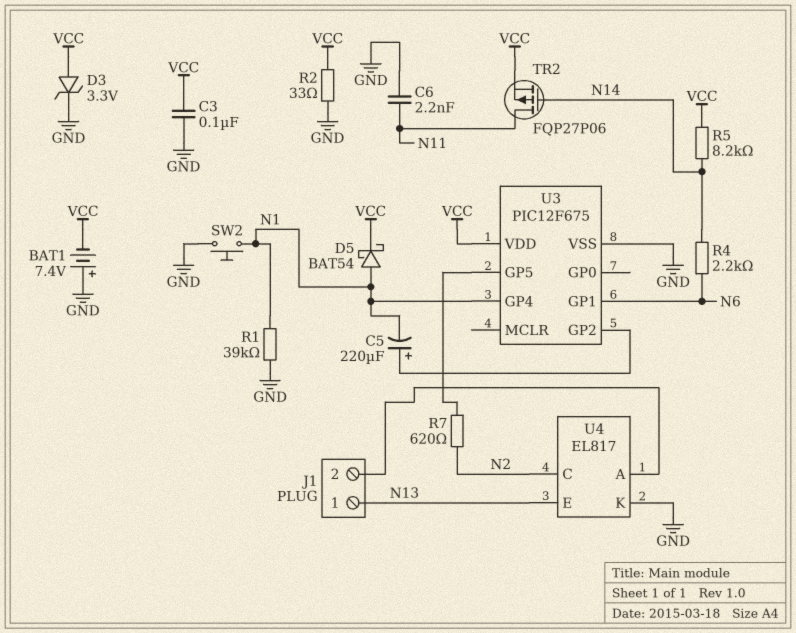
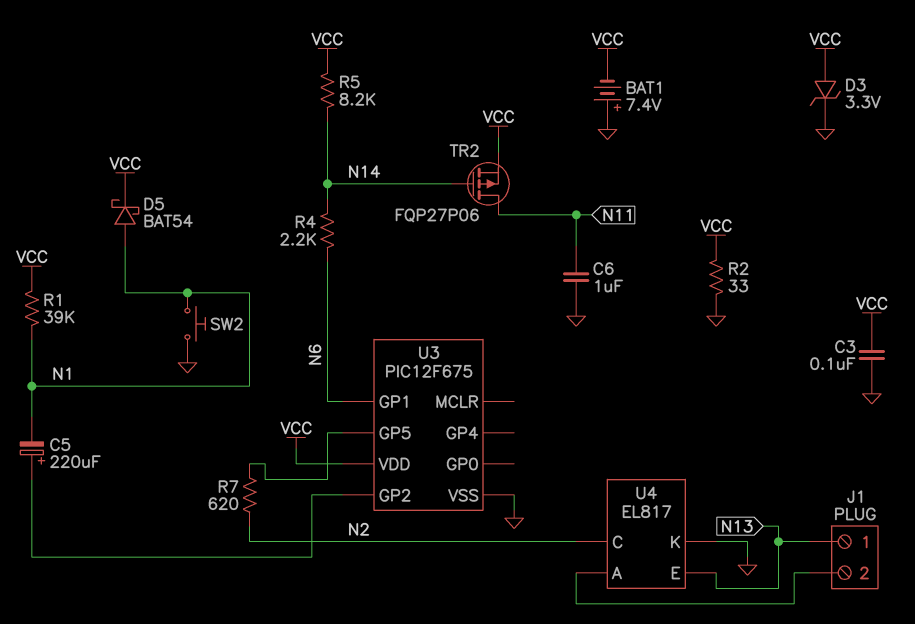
C6: 2.2nF (GND, N11) -> 1uF (GND, N11)
R1: 39k (GND, N1) -> 39k (N1, VCC)
U3 pin GP4: N1 -> none

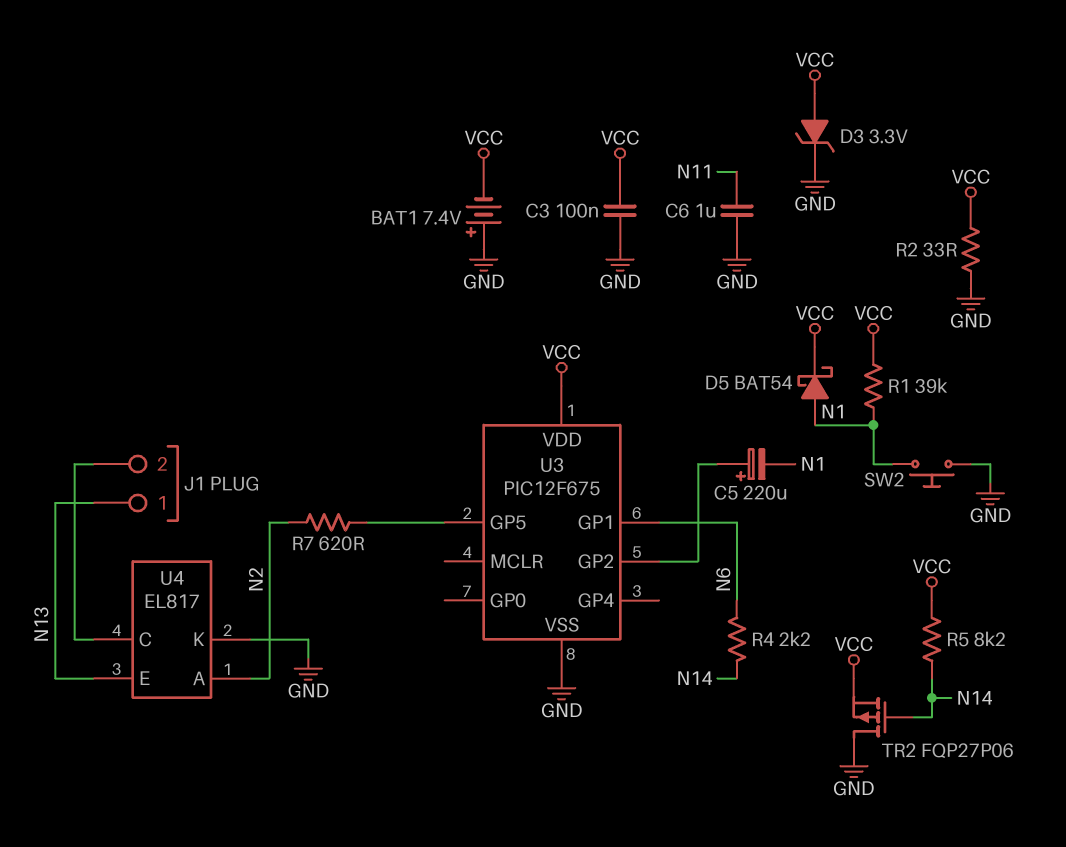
TR2: PMOS FQP27P06 (G N14, D N11, S VCC) -> PMOS FQP27P06 (G N14, D GND, S VCC)
U4 pin A: J1/2 -> N2
U4 pin C: N2 -> J1/2

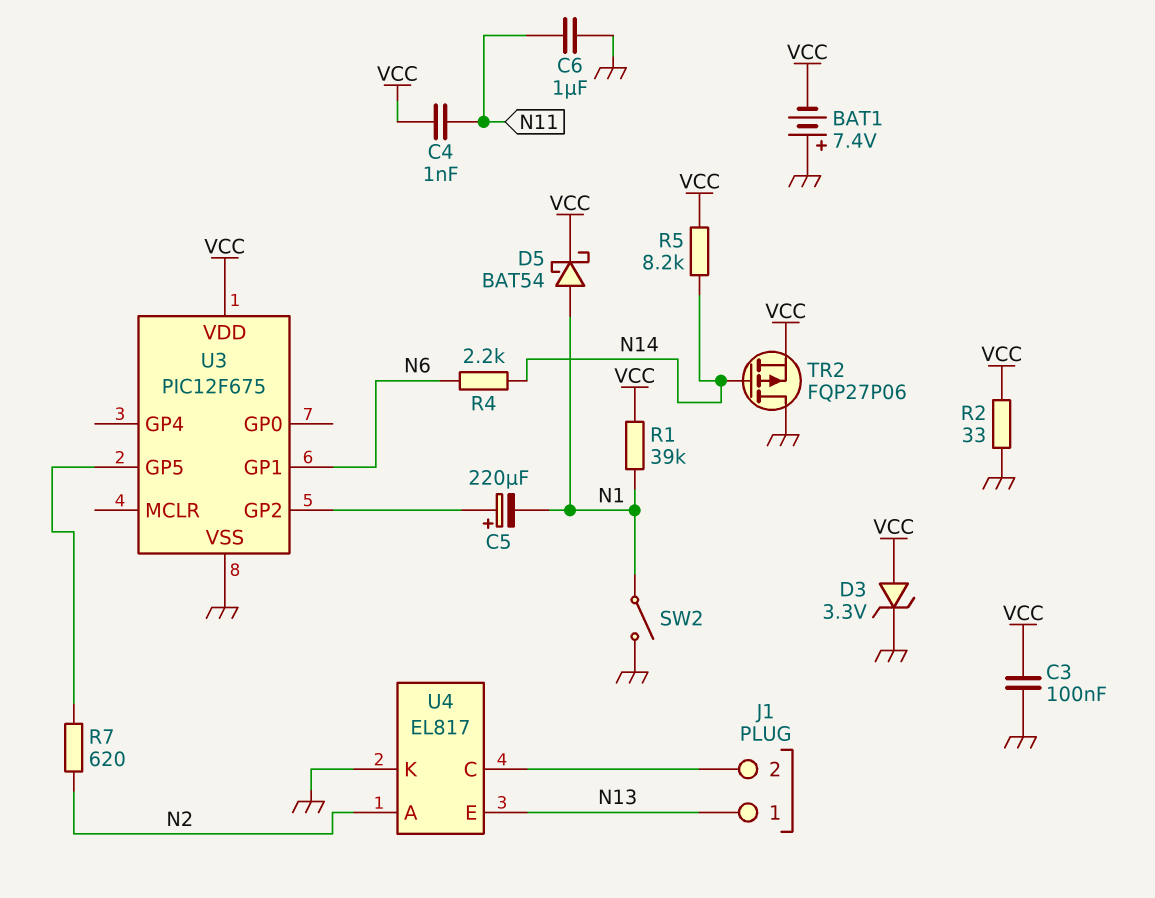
C4: none -> 1nF (N11, VCC)
SW2: button (GND, N1) -> switch (GND, N1)

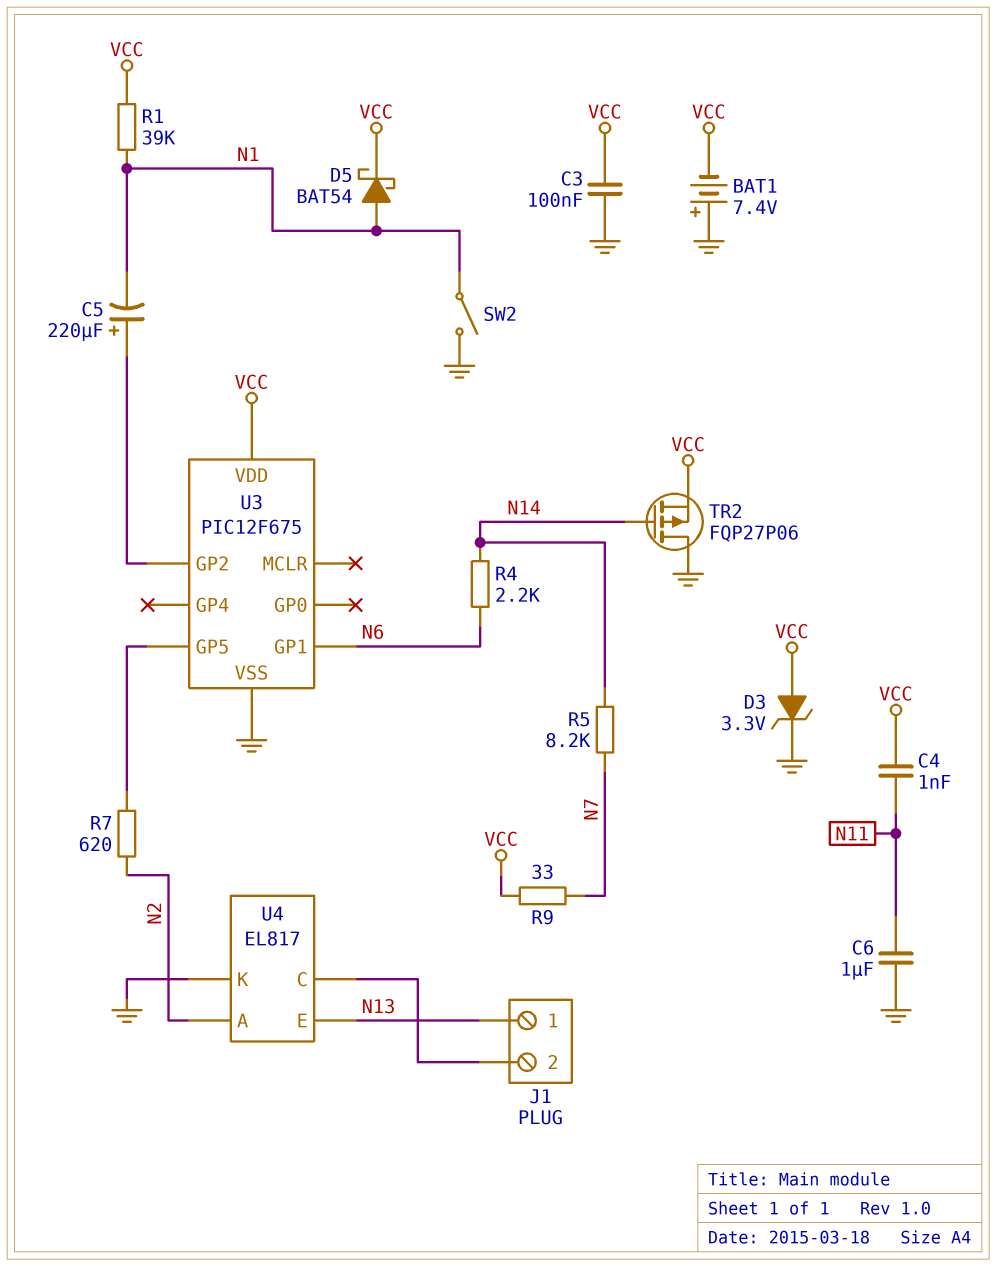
R2: 33 (GND, VCC) -> none
R5: 8.2k (N14, VCC) -> 8.2k (N7, N14)
R9: none -> 33 (N7, VCC)

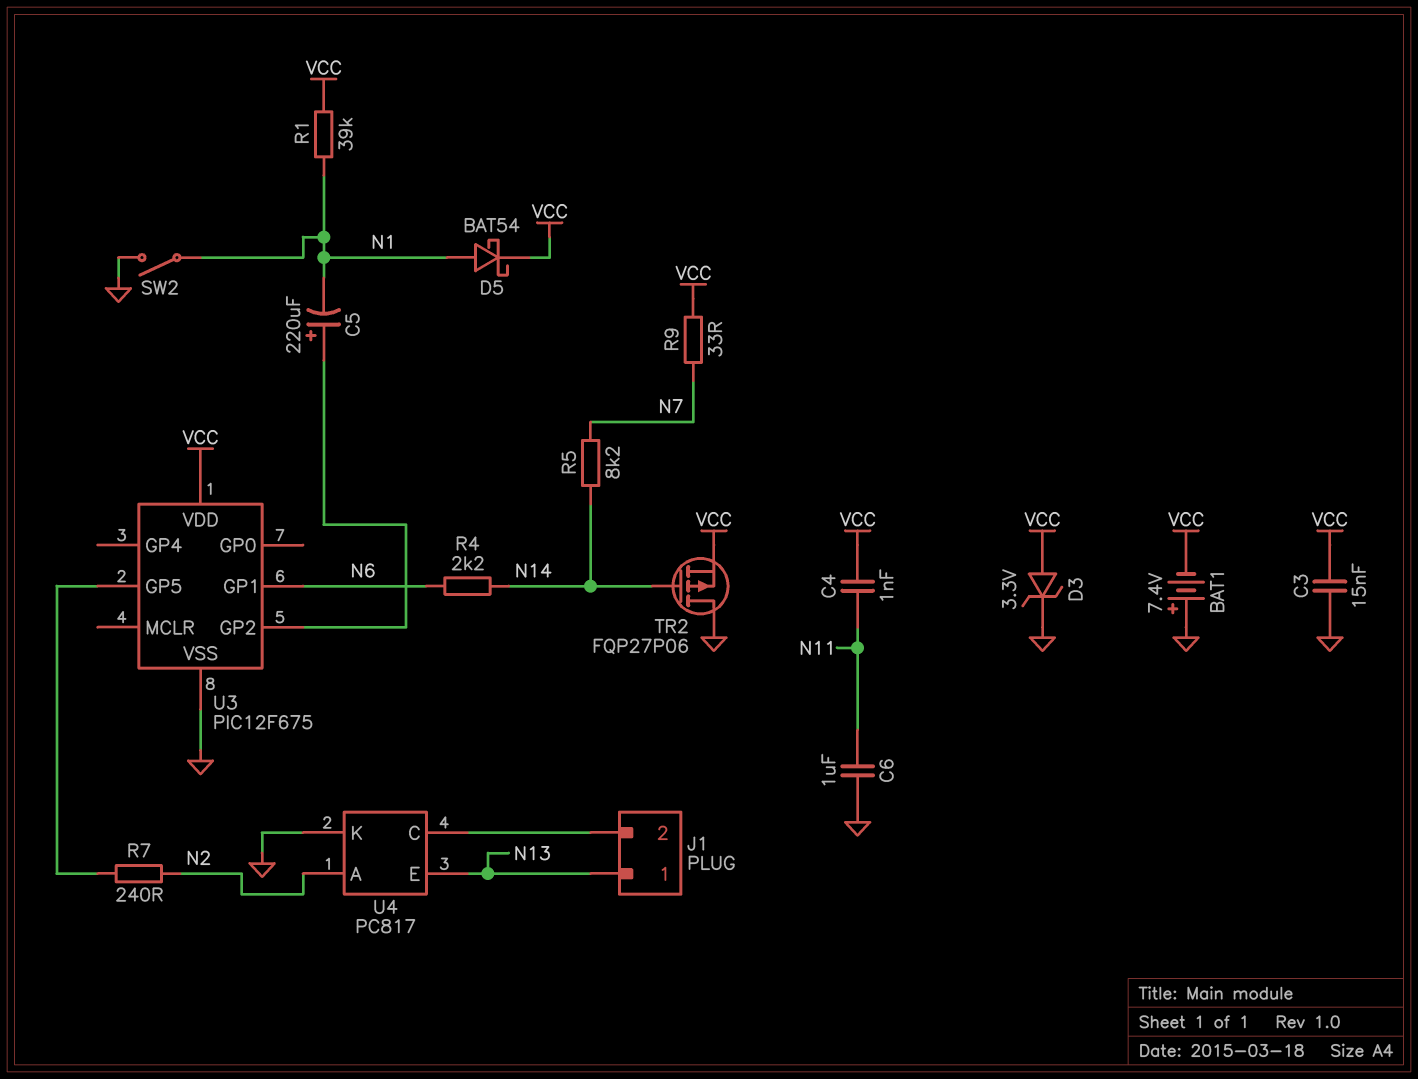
C3: 100nF (GND, VCC) -> 15nF (GND, VCC)
R7: 620 (N2, U3/GP5) -> 240 (N2, U3/GP5)
U4: EL817 -> PC817

